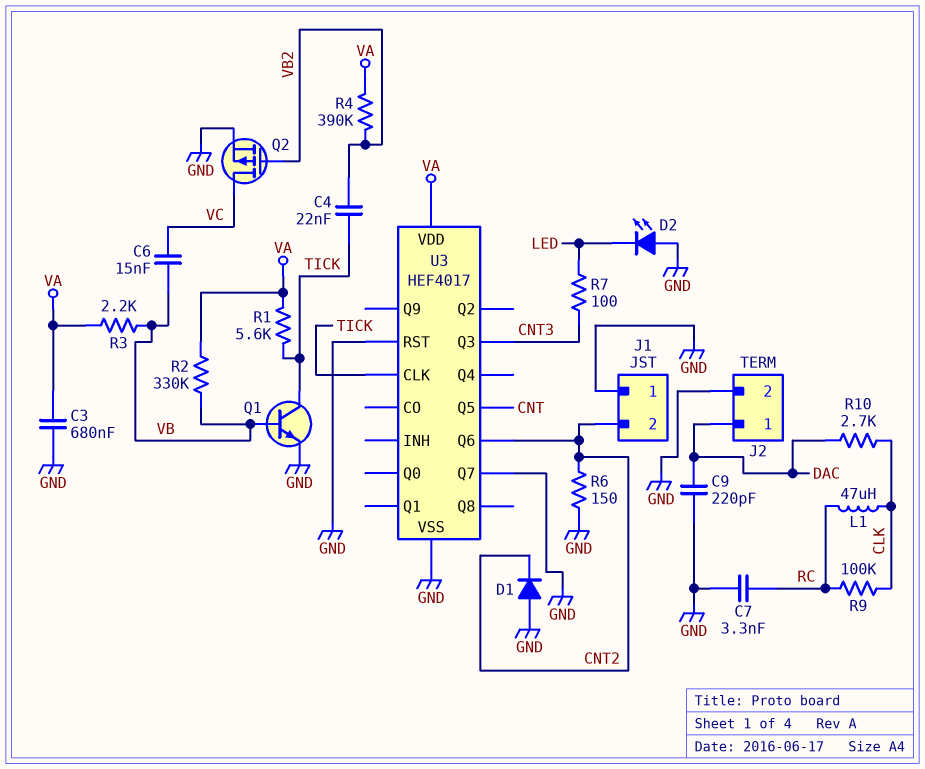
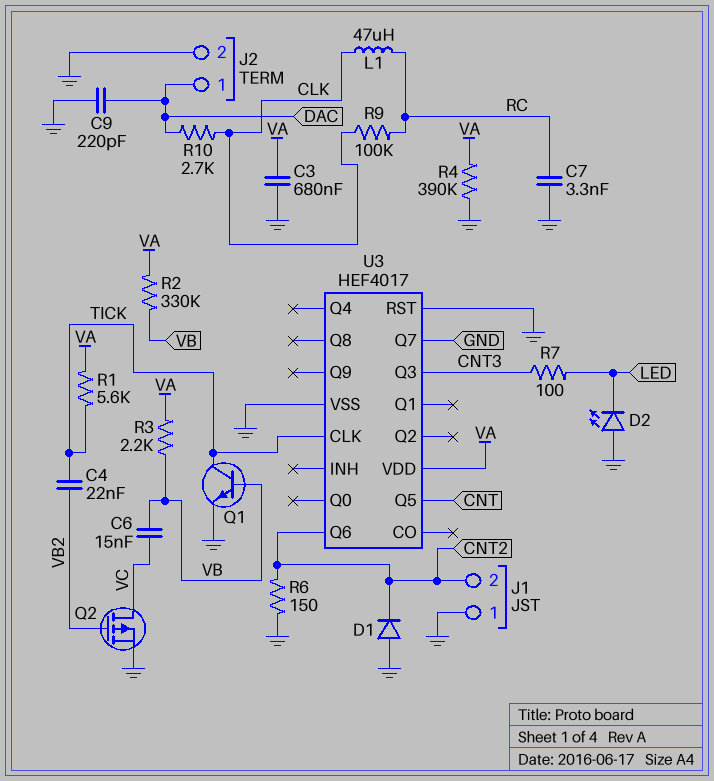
R4: 390k (VA, VB2) -> 390k (GND, VA)

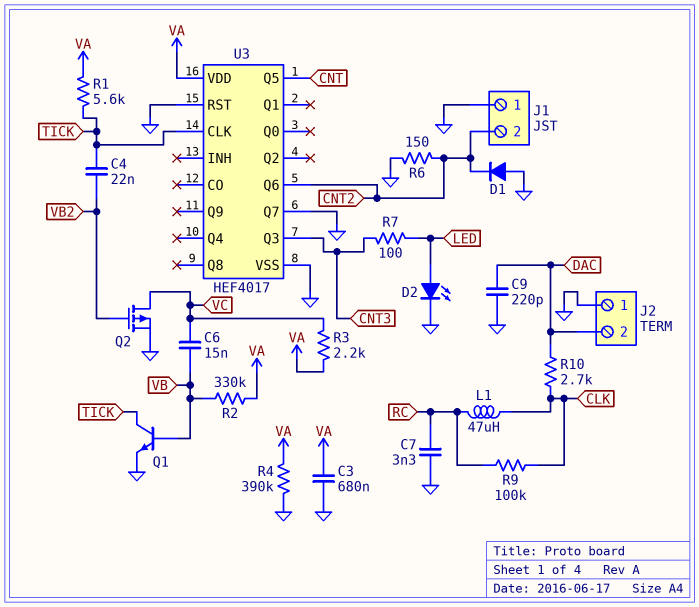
D2: LED (A GND, K LED) -> LED (A LED, K GND)
J2 pin 1: DAC -> GND
J2 pin 2: GND -> DAC
R3: 2.2k (VA, VB) -> 2.2k (VA, VC)

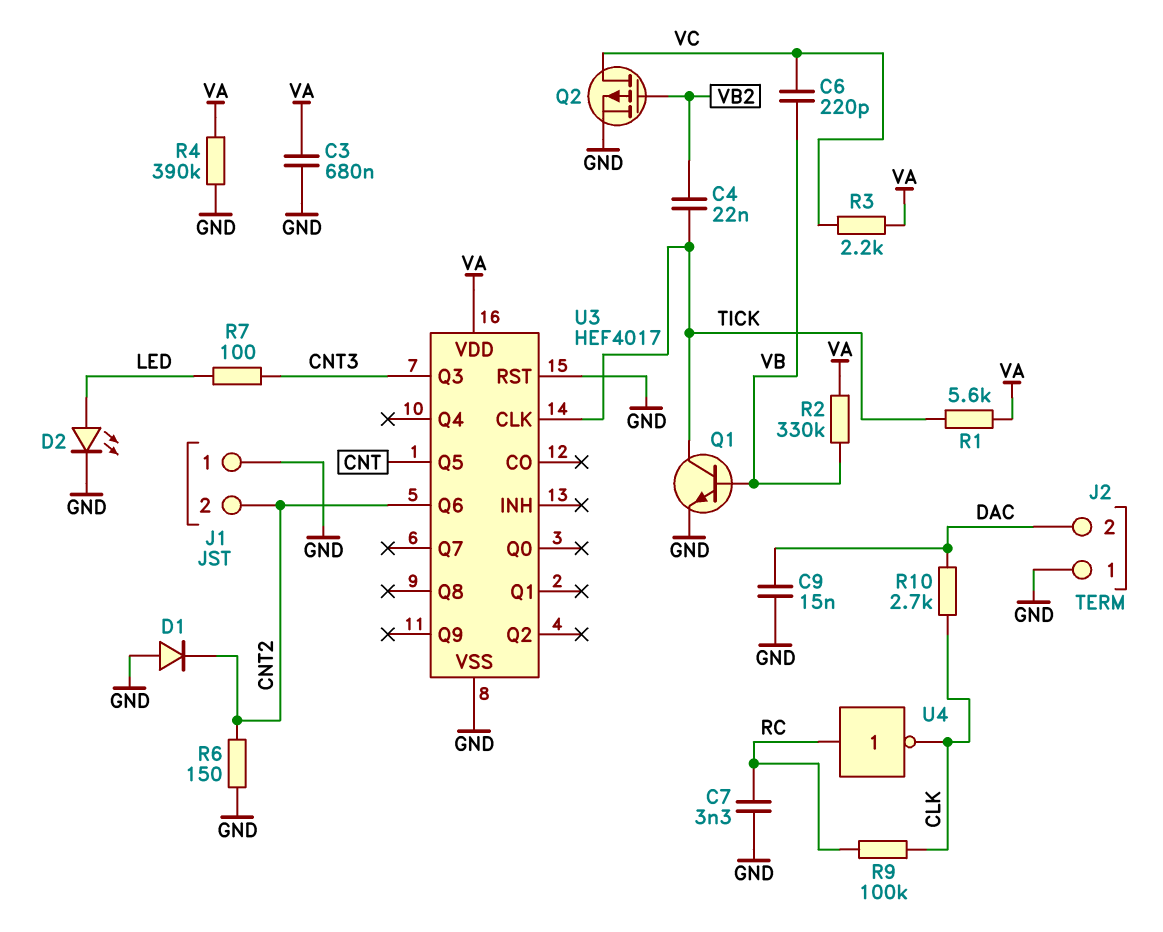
C6: 15nF (VB, VC) -> 220pF (VB, VC)
C9: 220pF (DAC, GND) -> 15nF (DAC, GND)
L1: 47uH (CLK, RC) -> none
U3 pin Q7: GND -> none
U4: none -> NOT (in RC, out CLK)

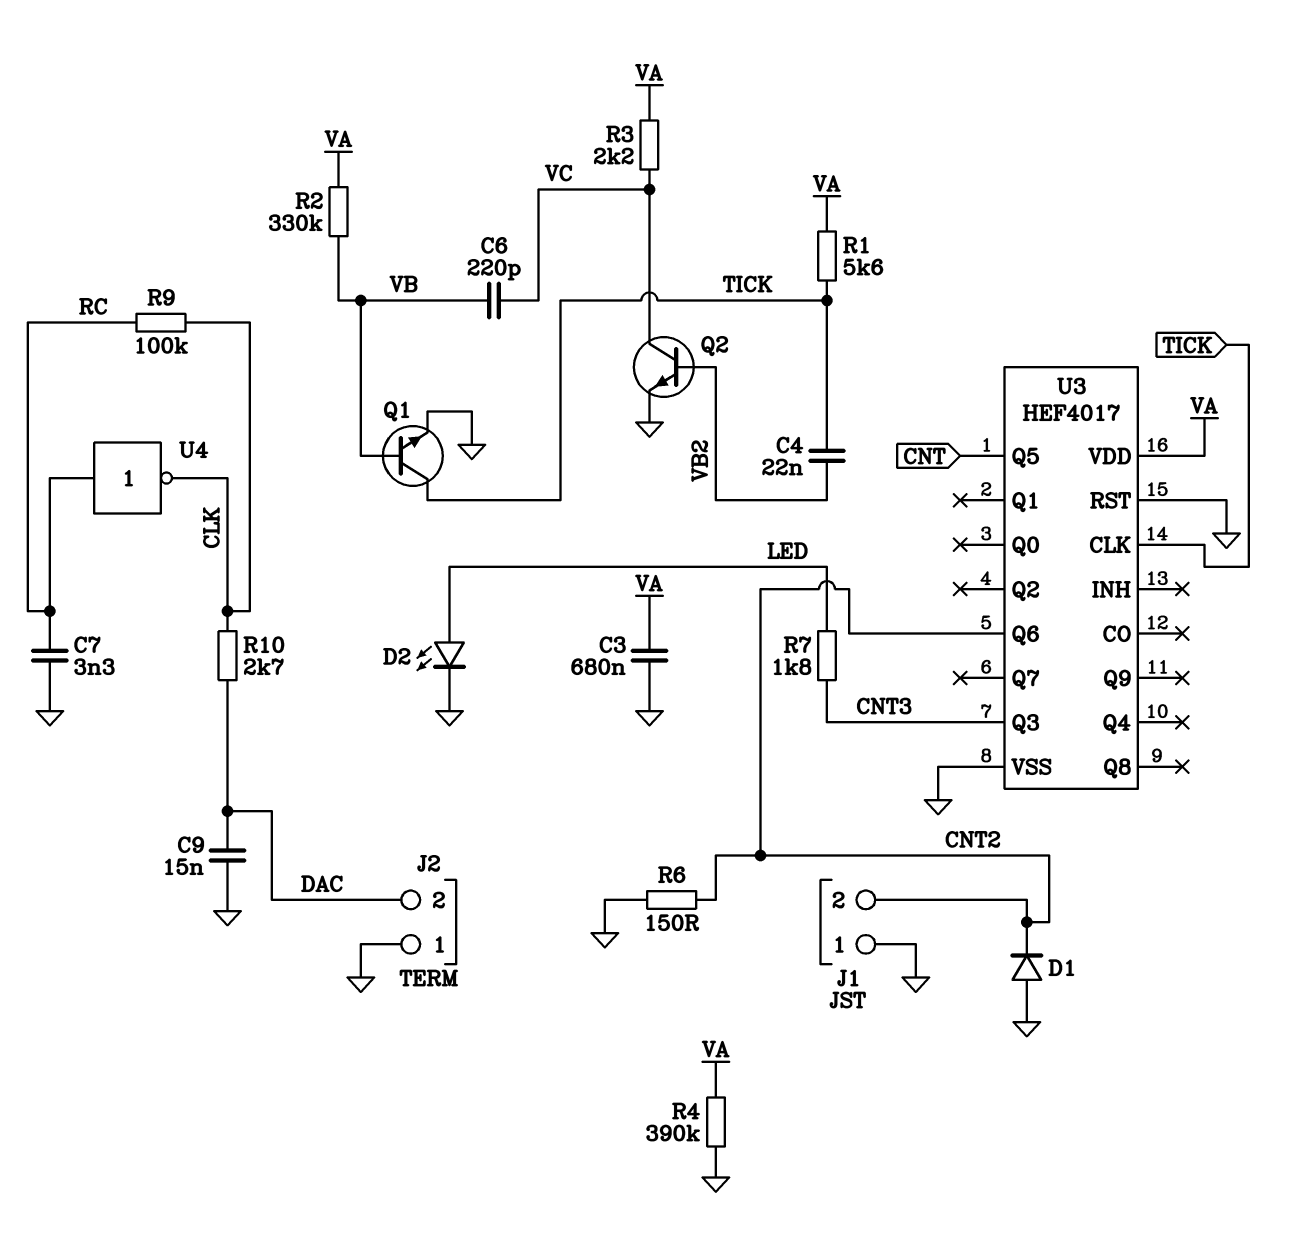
Q2: PMOS (G VB2, D VC, S GND) -> NPN (B VB2, C VC, E GND)
R7: 100 (CNT3, LED) -> 1.8k (CNT3, LED)

